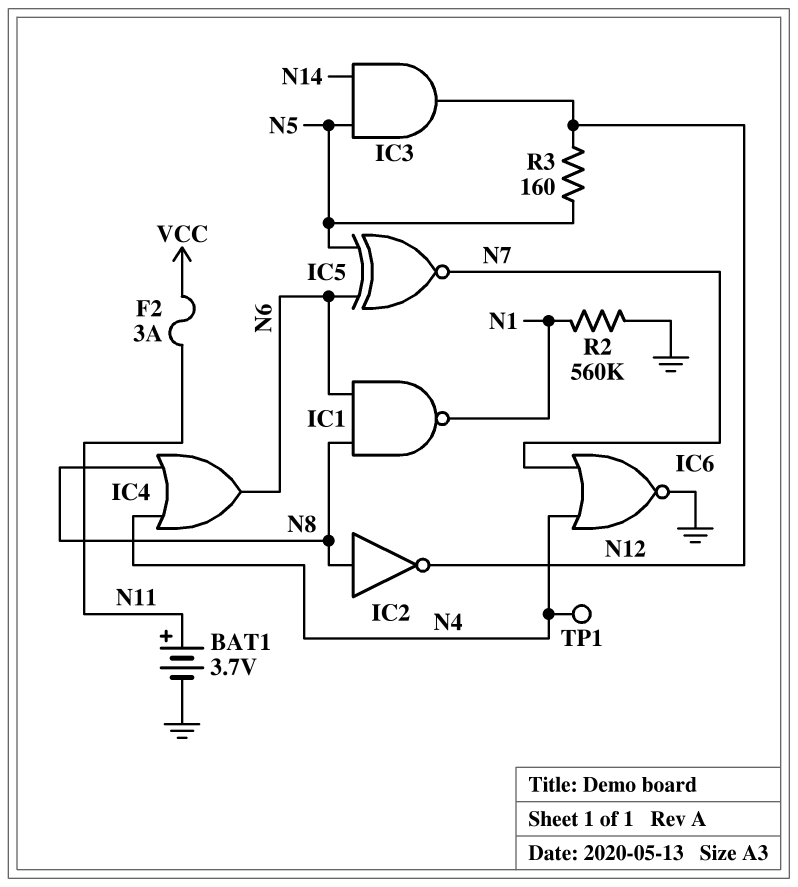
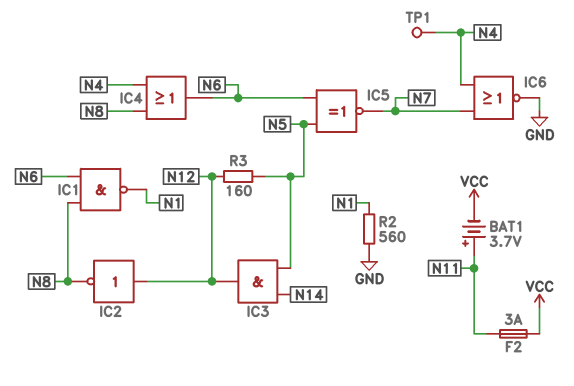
BAT1: 3.7V (plus N11, minus GND) -> 3.7V (plus N11, minus VCC)
IC2: NOT (in N8, out N12) -> NOT (in N12, out N8)
R2: 560k (GND, N1) -> 560 (GND, N1)

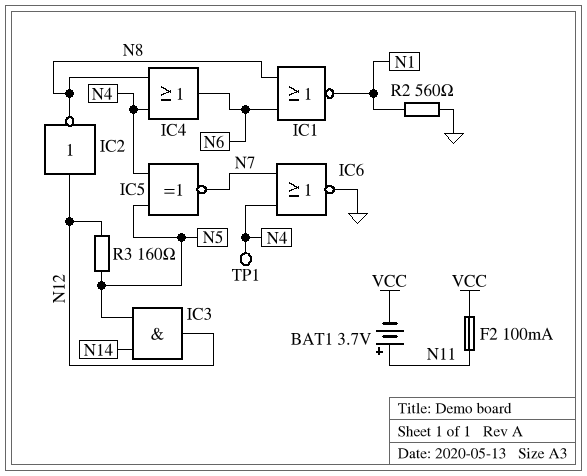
F2: 3A (N11, VCC) -> 100mA (N11, VCC)
IC1: NAND (in N6, in N8, out N1) -> NOR (in N6, in N8, out N1)
IC5: XNOR (in N5, in N6, out N7) -> XNOR (in N4, in N5, out N7)

